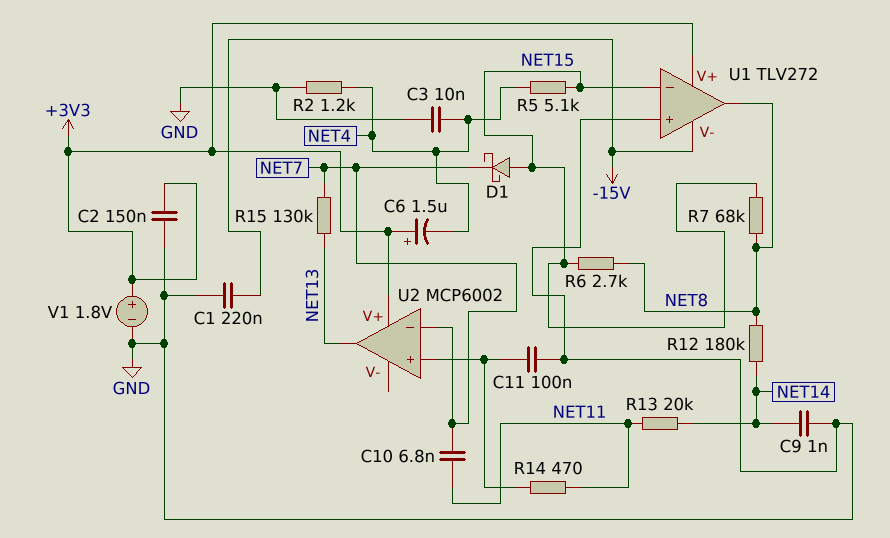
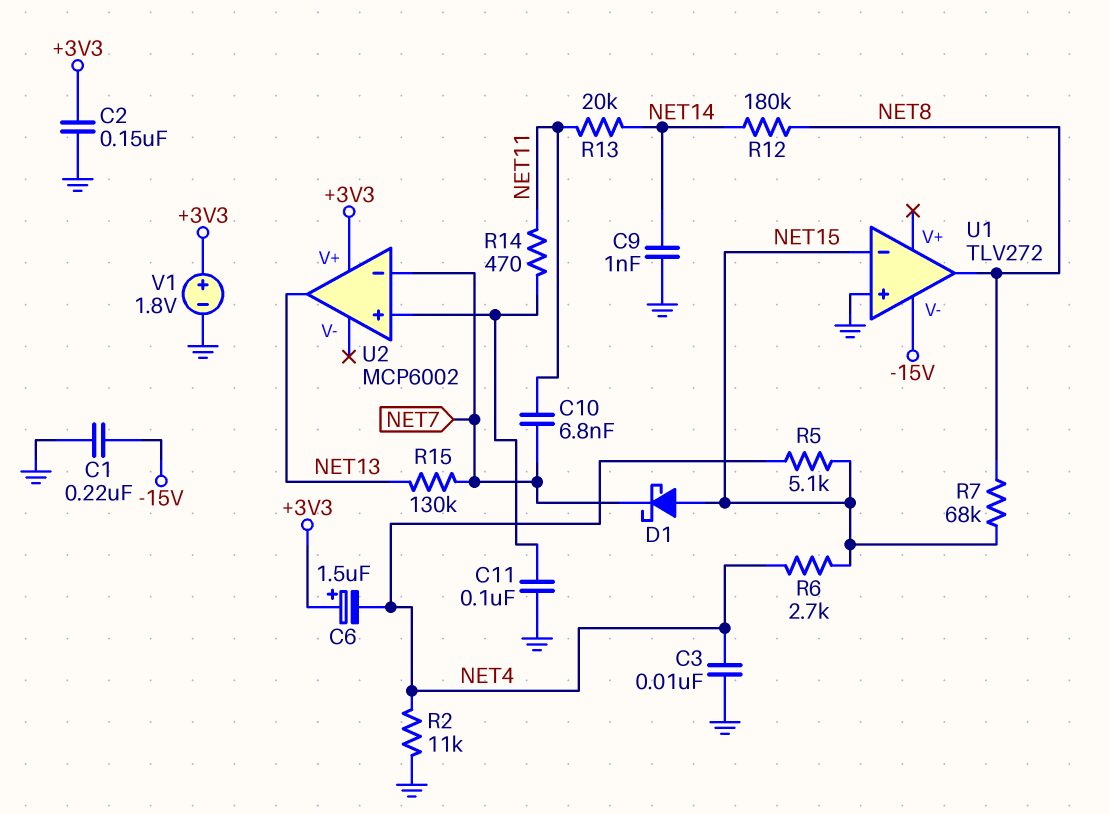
R2: 1.2k (GND, NET4) -> 11k (GND, NET4)
R6: 2.7k (NET8, NET15) -> 2.7k (NET4, NET15)
U1 pin V+: +3V3 -> none

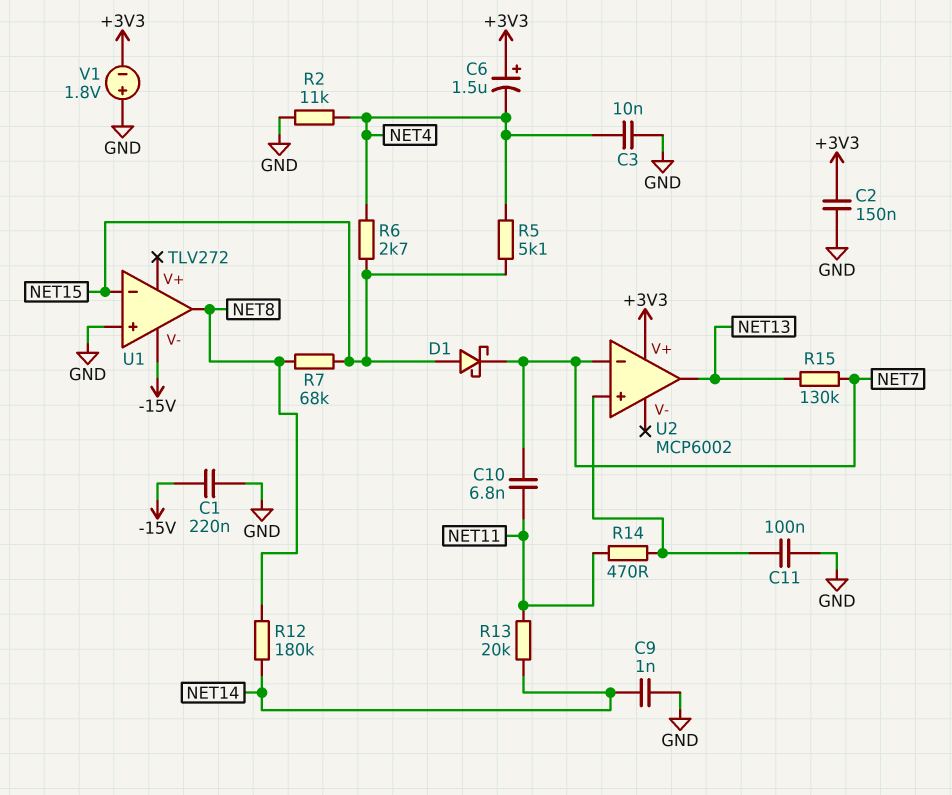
V1: 1.8V (plus +3V3, minus GND) -> 1.8V (plus GND, minus +3V3)

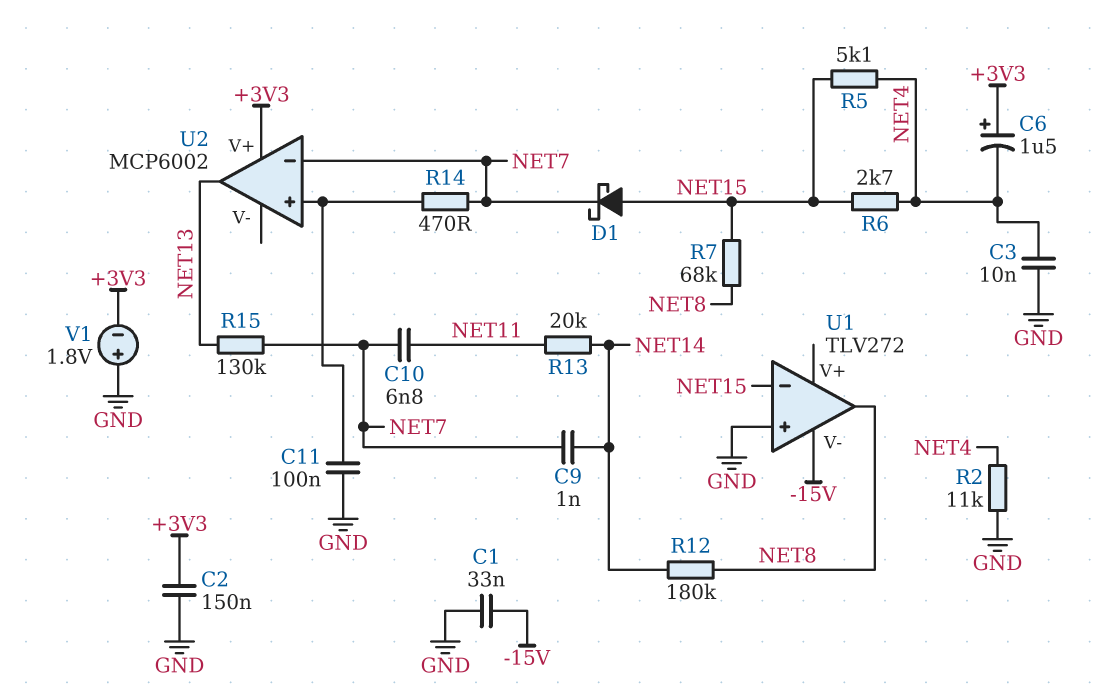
C1: 220nF (-15V, GND) -> 33nF (-15V, GND)
C9: 1nF (GND, NET14) -> 1nF (NET7, NET14)
R14: 470 (NET11, U2/in+) -> 470 (NET7, U2/in+)

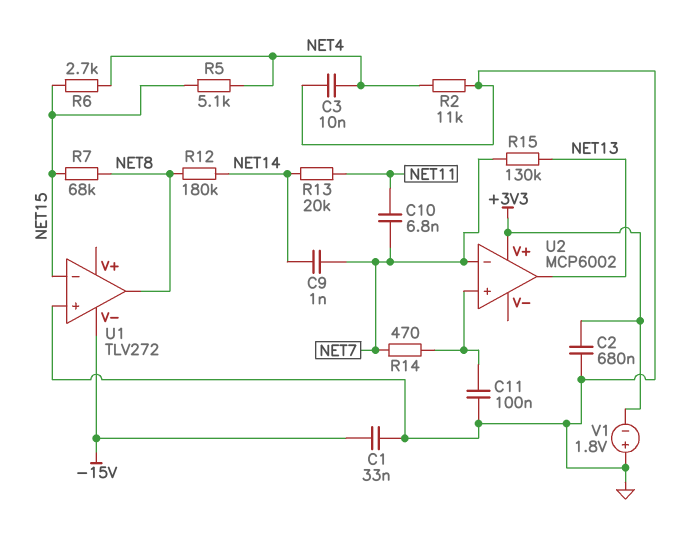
C2: 150nF (+3V3, GND) -> 680nF (+3V3, GND)
C6: 1.5uF (plus +3V3, minus NET4) -> none
D1: schottky (A NET15, K NET7) -> none

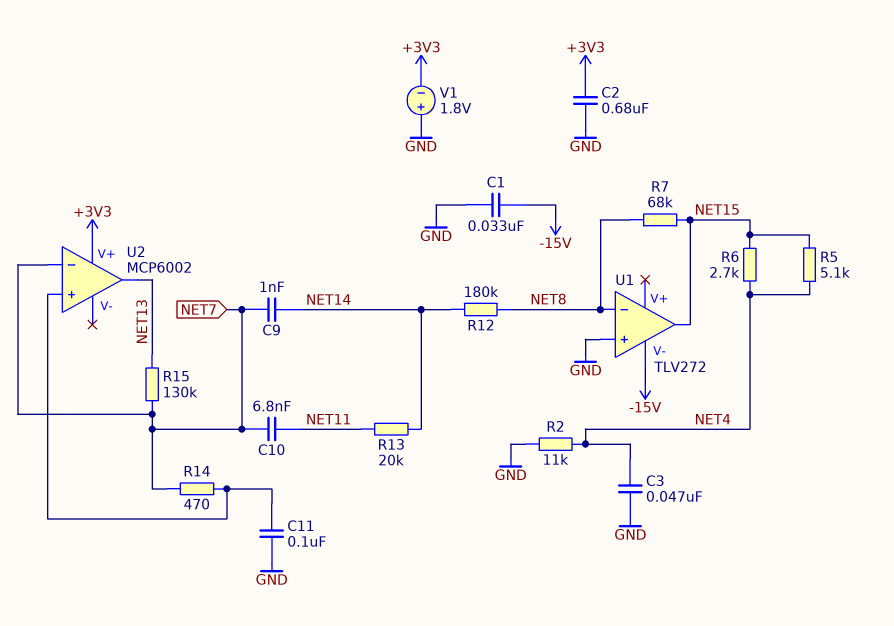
C3: 10nF (GND, NET4) -> 47nF (GND, NET4)
U1 pin in-: NET15 -> NET8
U1 pin out: NET8 -> NET15

